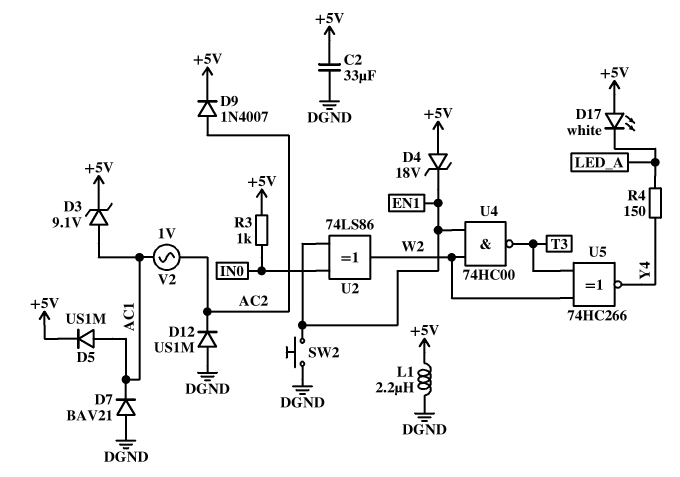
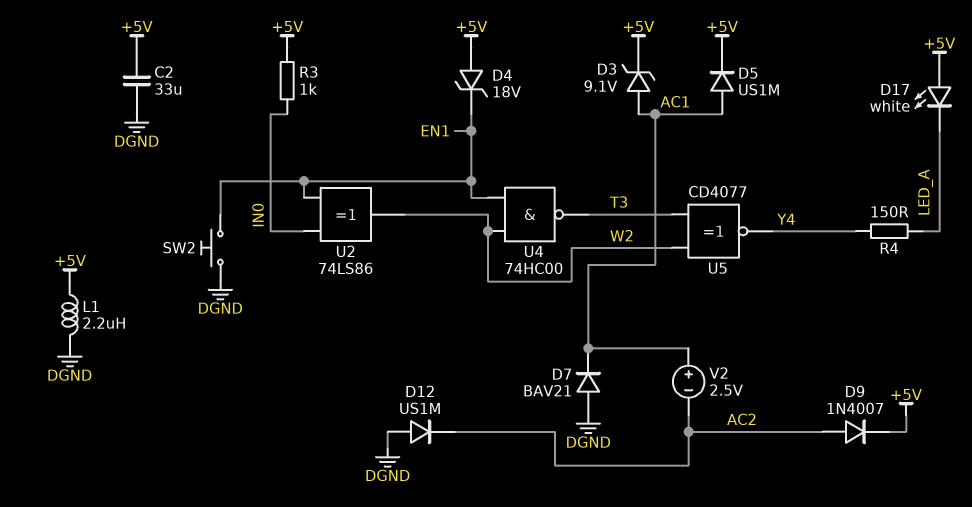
U5: XNOR 74HC266 (in T3, in W2, out Y4) -> XNOR CD4077 (in T3, in W2, out Y4)
V2: AC 1V (AC1, AC2) -> 2.5V (plus AC1, minus AC2)

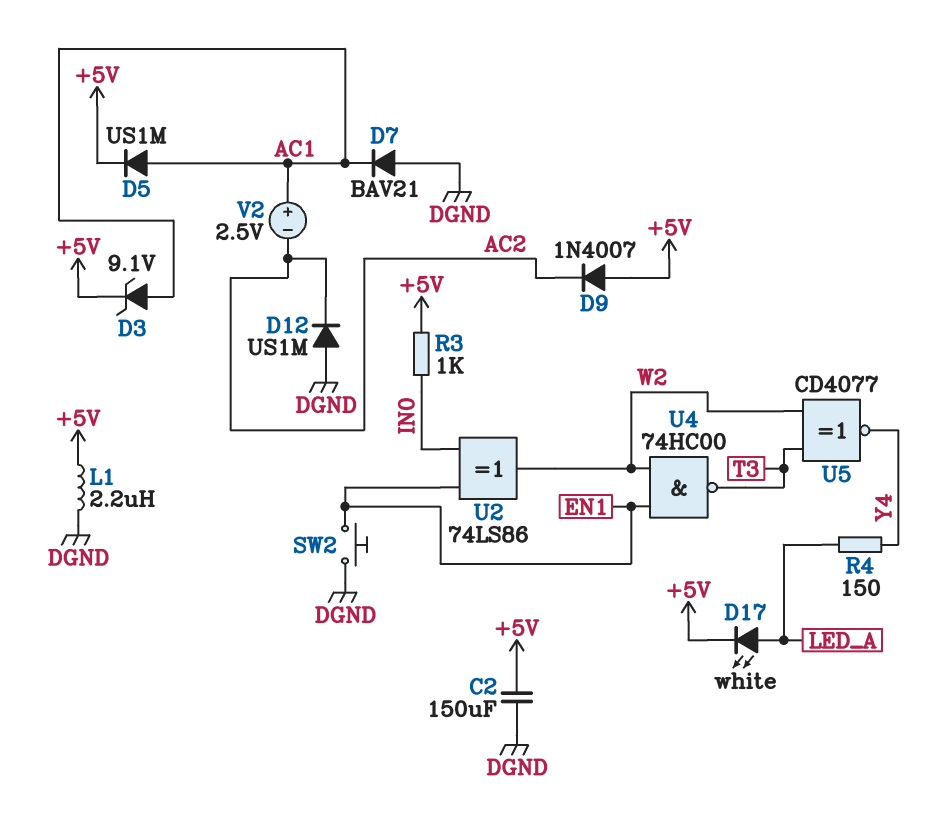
C2: 33uF (+5V, DGND) -> 150uF (+5V, DGND)
D4: zener 18V (A +5V, K EN1) -> none
D9: diode 1N4007 (A AC2, K +5V) -> diode 1N4007 (A +5V, K AC2)
D17: LED white (A +5V, K LED_A) -> LED white (A LED_A, K +5V)

